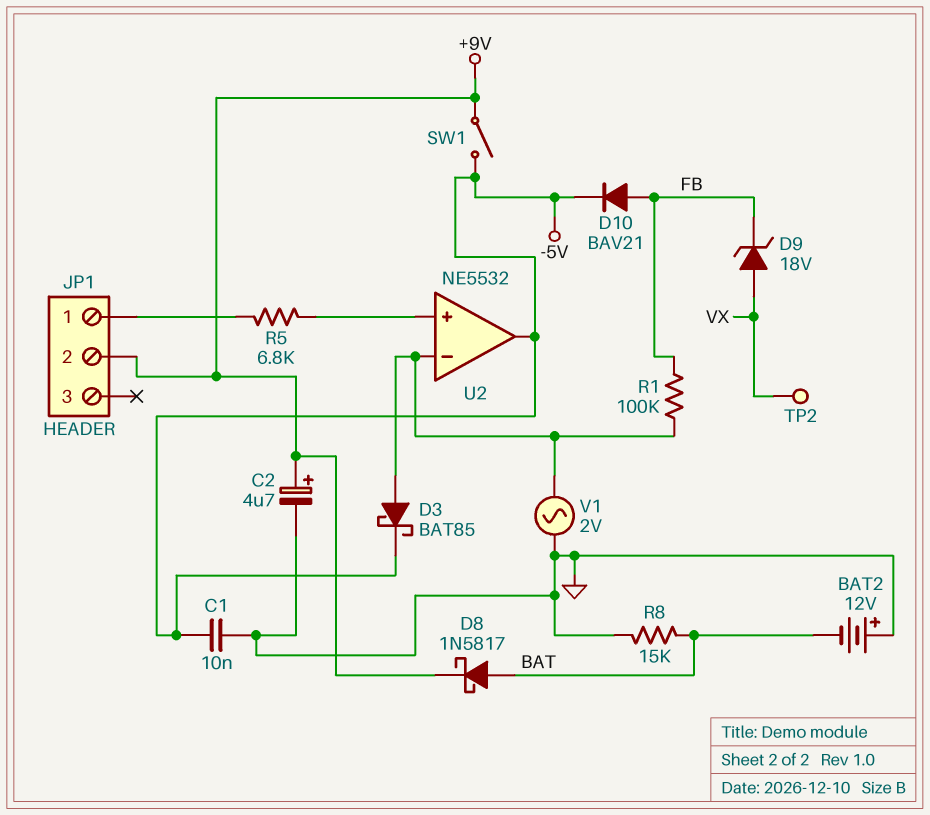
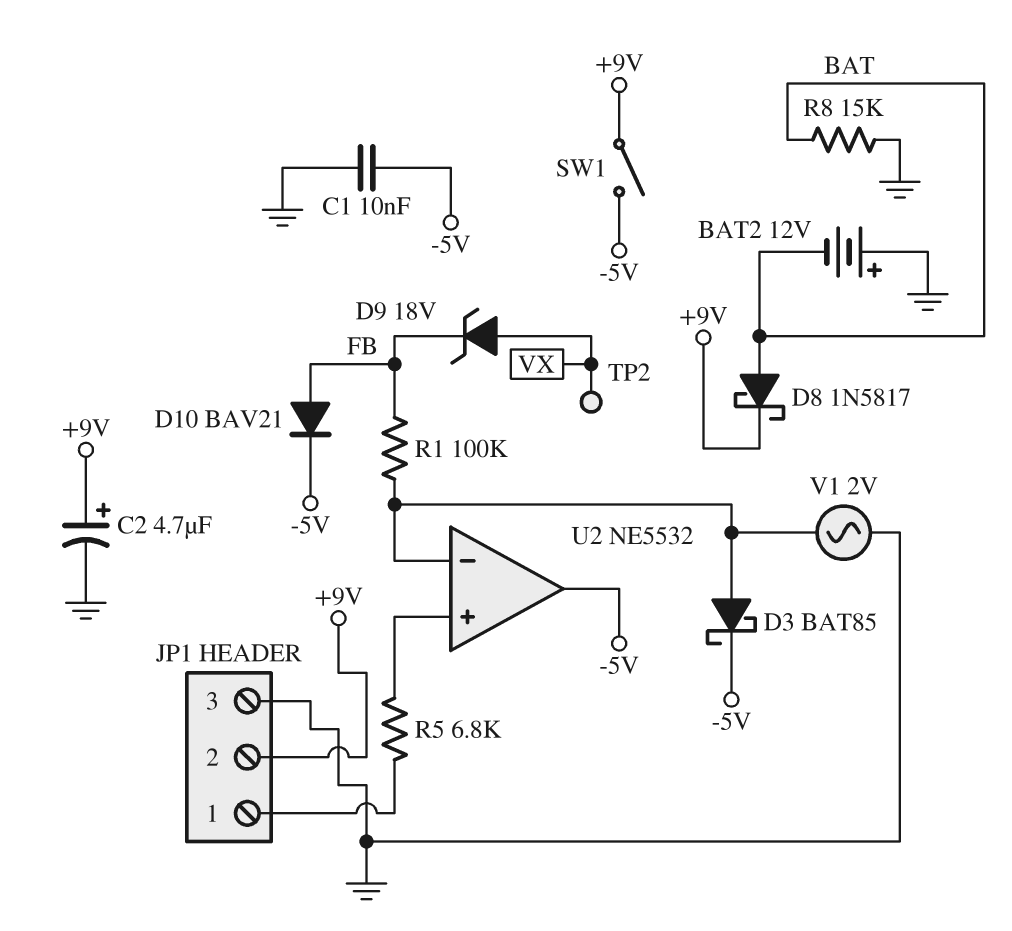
JP1 pin 3: none -> GND

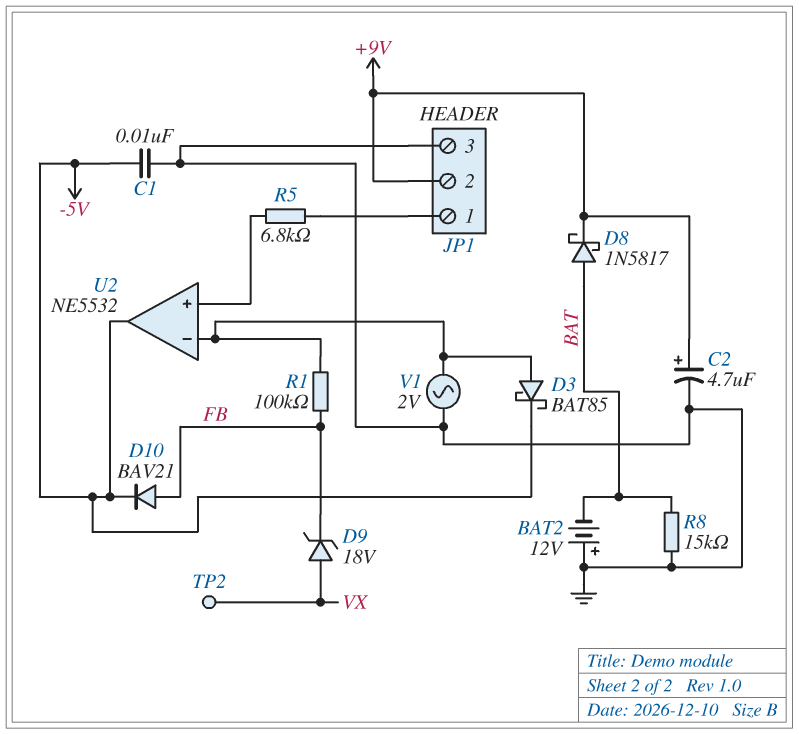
SW1: switch (+9V, -5V) -> none

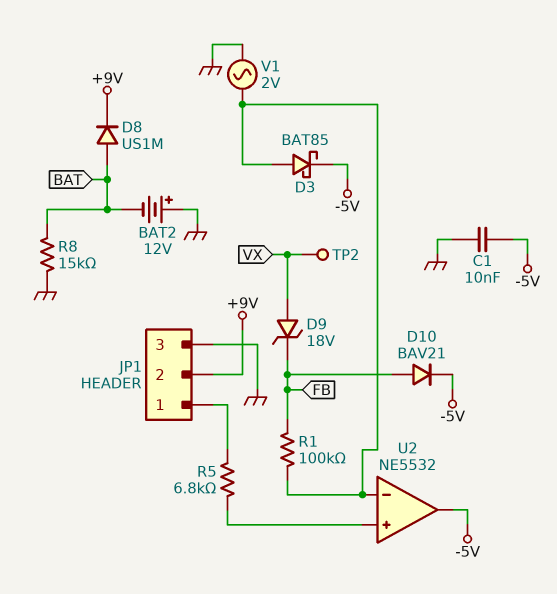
C2: 4.7uF (plus +9V, minus GND) -> none
D8: schottky 1N5817 (A BAT, K +9V) -> diode US1M (A BAT, K +9V)

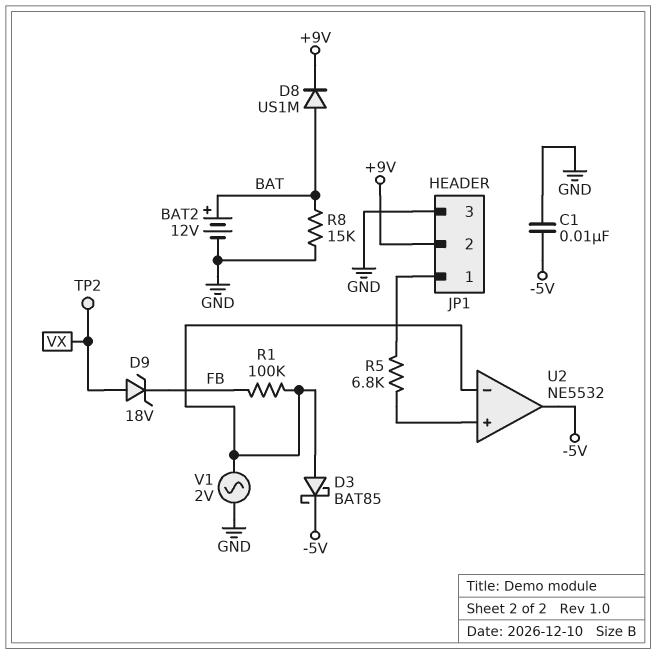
BAT2: 12V (plus GND, minus BAT) -> 12V (plus BAT, minus GND)
D10: diode BAV21 (A FB, K -5V) -> none

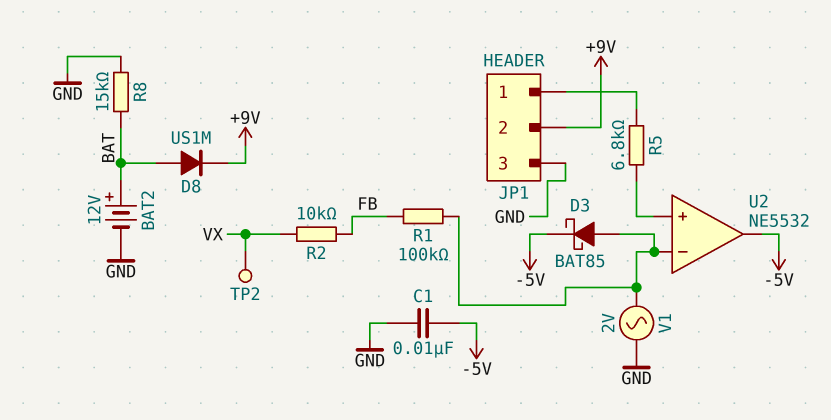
D9: zener 18V (A VX, K FB) -> none
R2: none -> 10k (FB, VX)

